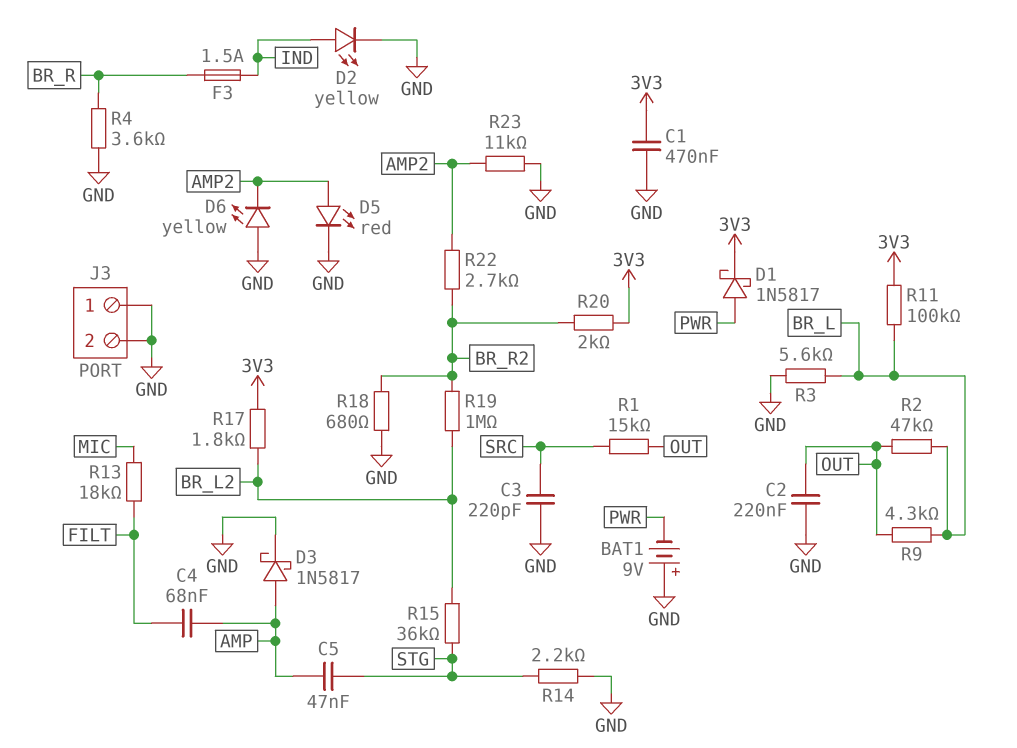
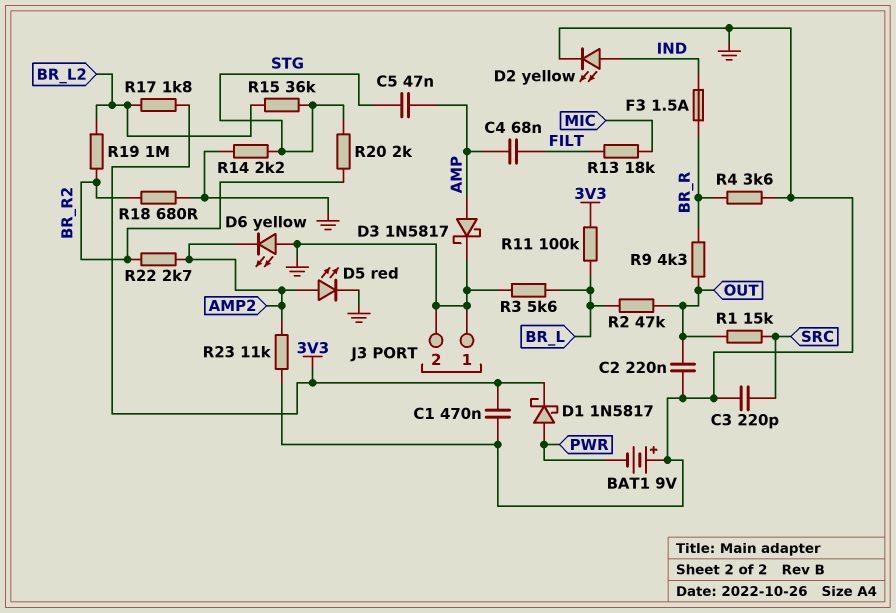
R9: 4.3k (BR_L, OUT) -> 4.3k (BR_R, OUT)
R20: 2k (3V3, BR_R2) -> 2k (BR_R2, STG)

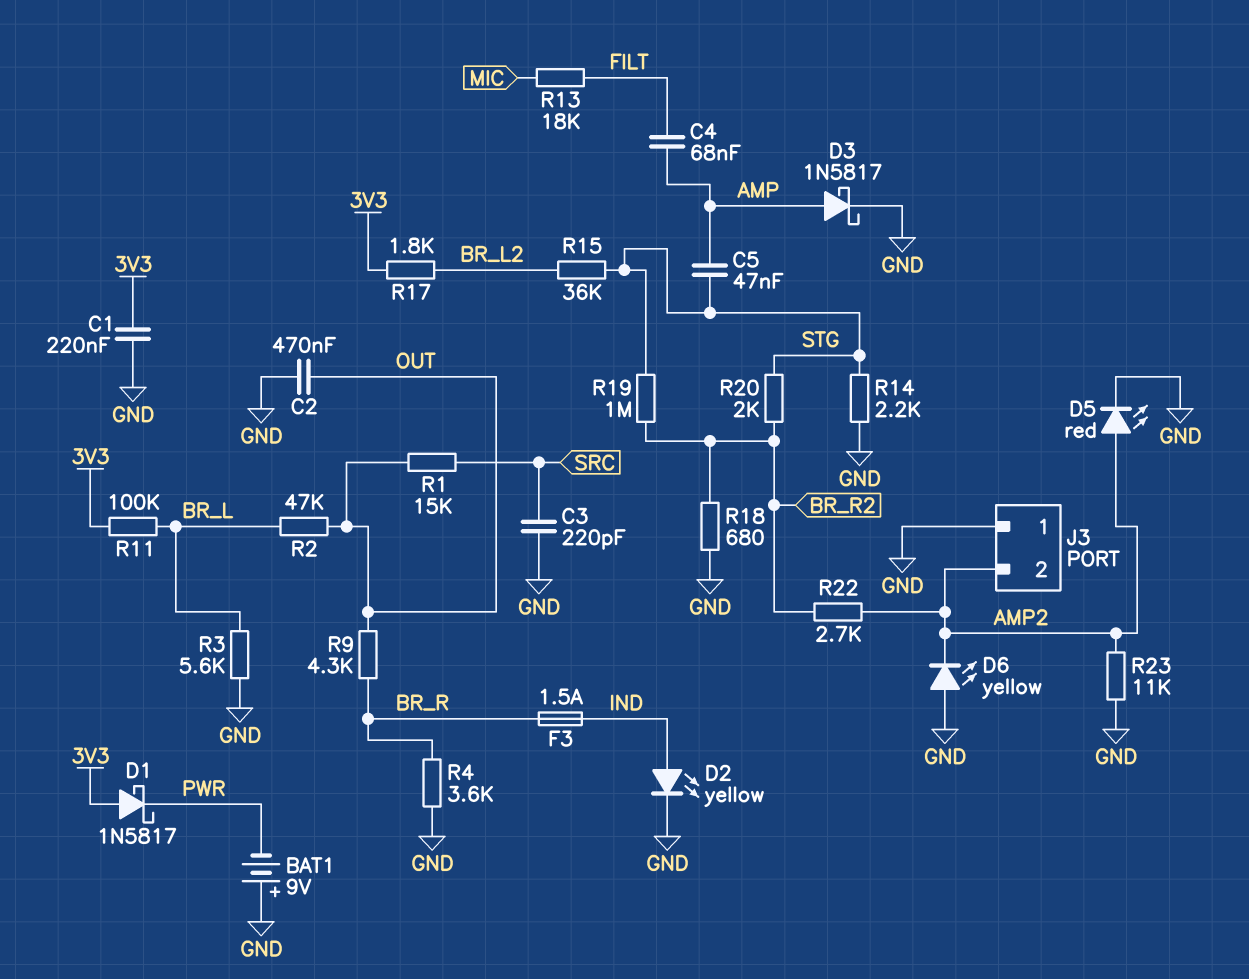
C1: 470nF (3V3, GND) -> 220nF (3V3, GND)
C2: 220nF (GND, OUT) -> 470nF (GND, OUT)
D1: schottky 1N5817 (A PWR, K 3V3) -> schottky 1N5817 (A 3V3, K PWR)
J3 pin 2: GND -> AMP2
R19: 1M (BR_L2, BR_R2) -> 1M (BR_R2, STG)

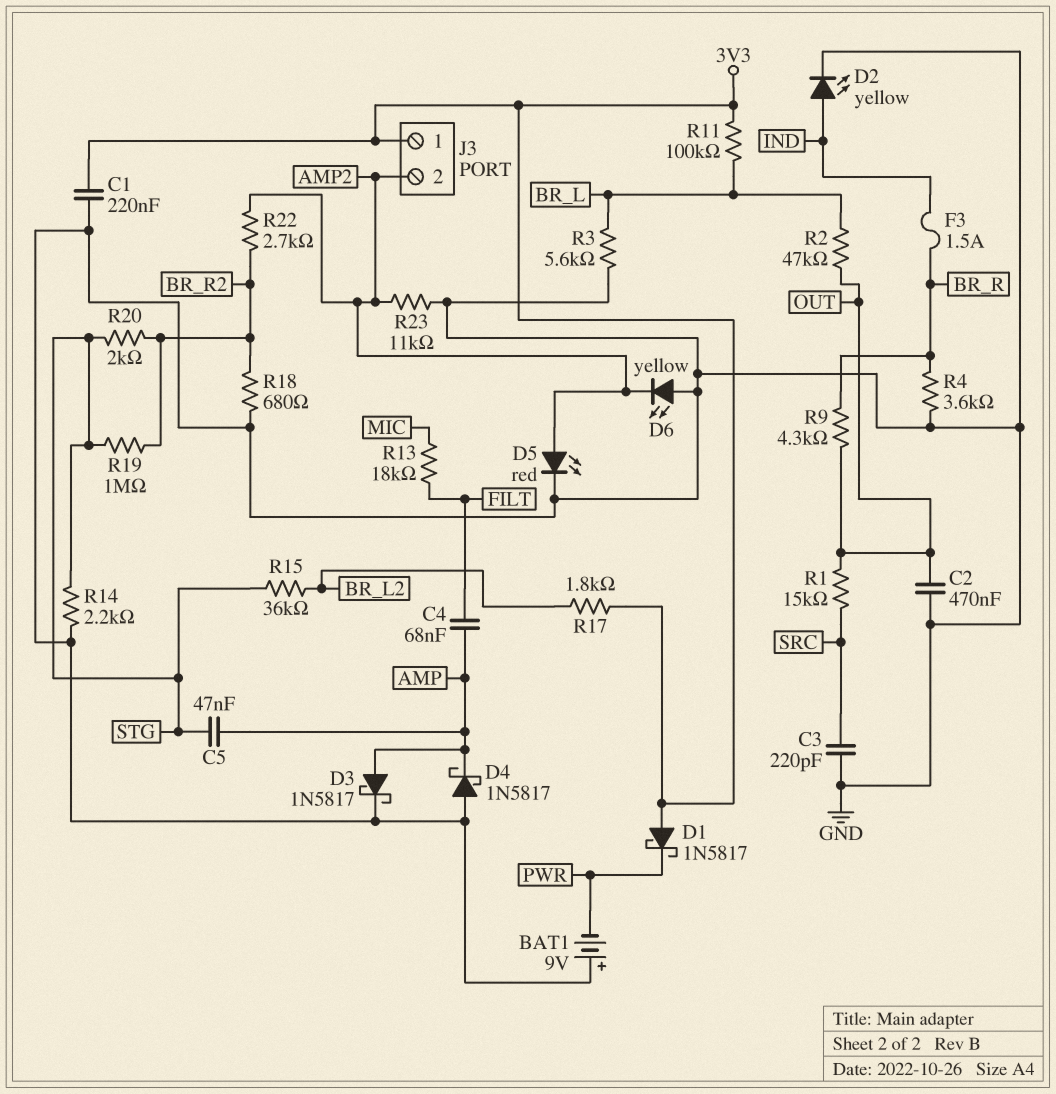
D4: none -> schottky 1N5817 (A GND, K AMP)
J3 pin 1: GND -> 3V3

